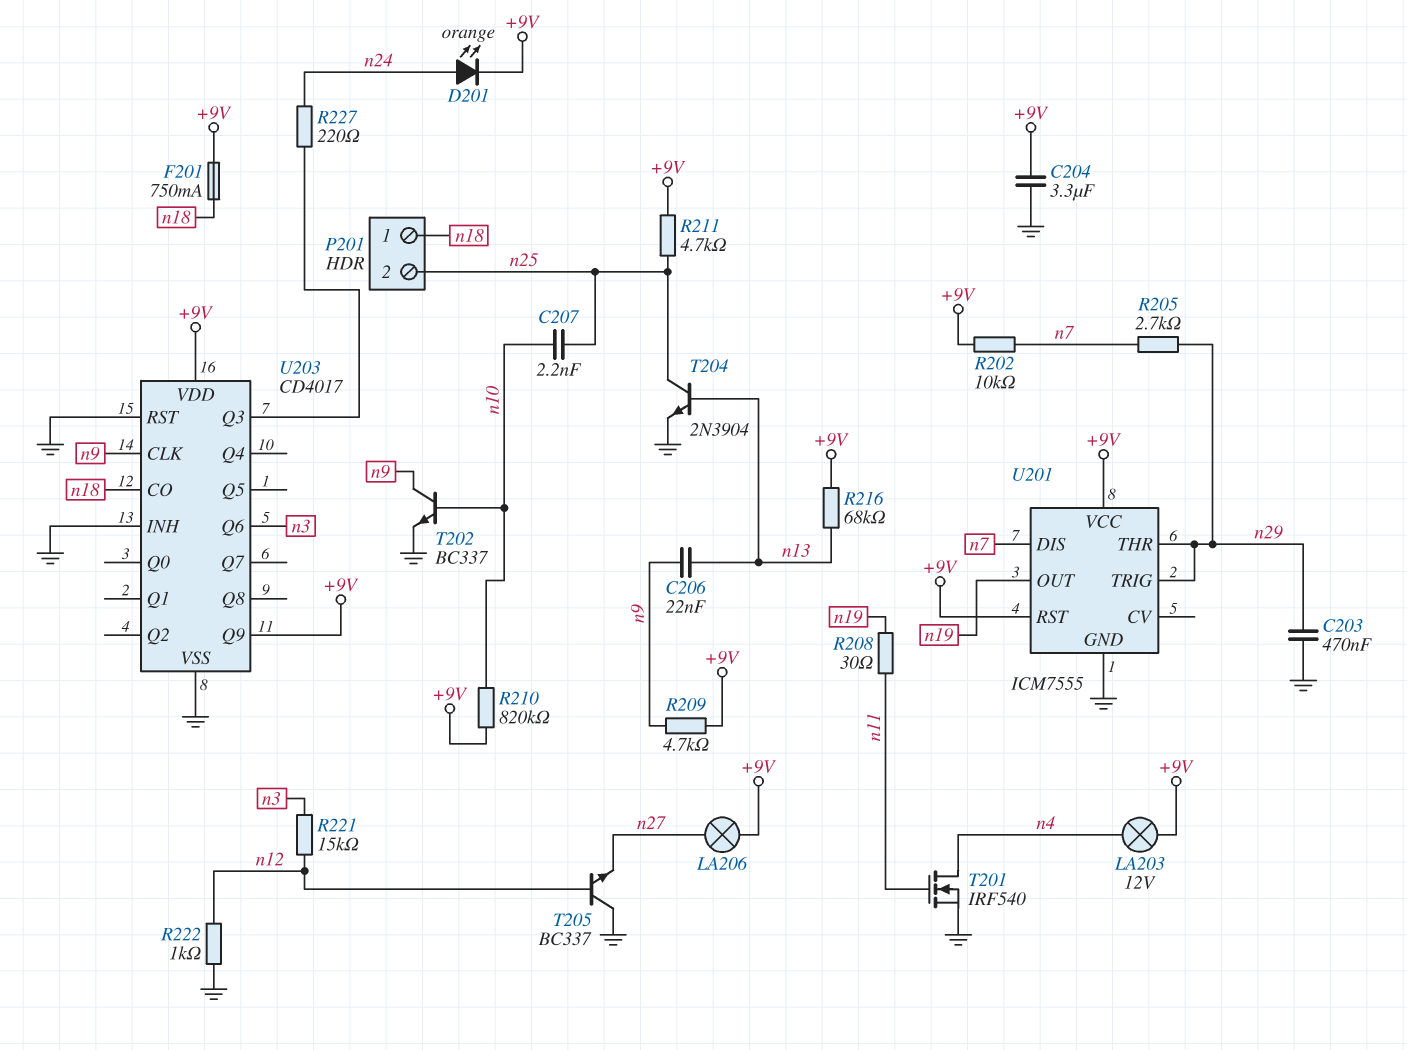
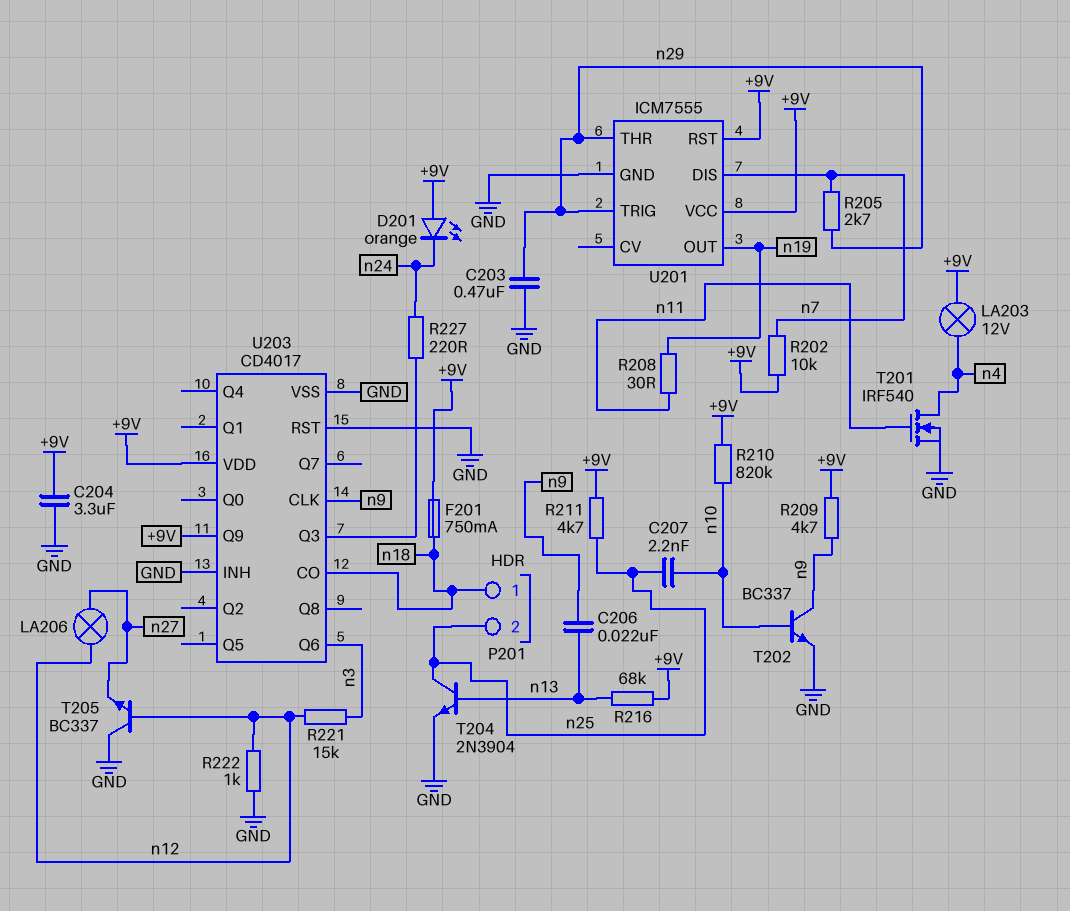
D201: LED orange (A n24, K +9V) -> LED orange (A +9V, K n24)
LA206: lamp (+9V, n27) -> lamp (n12, n27)

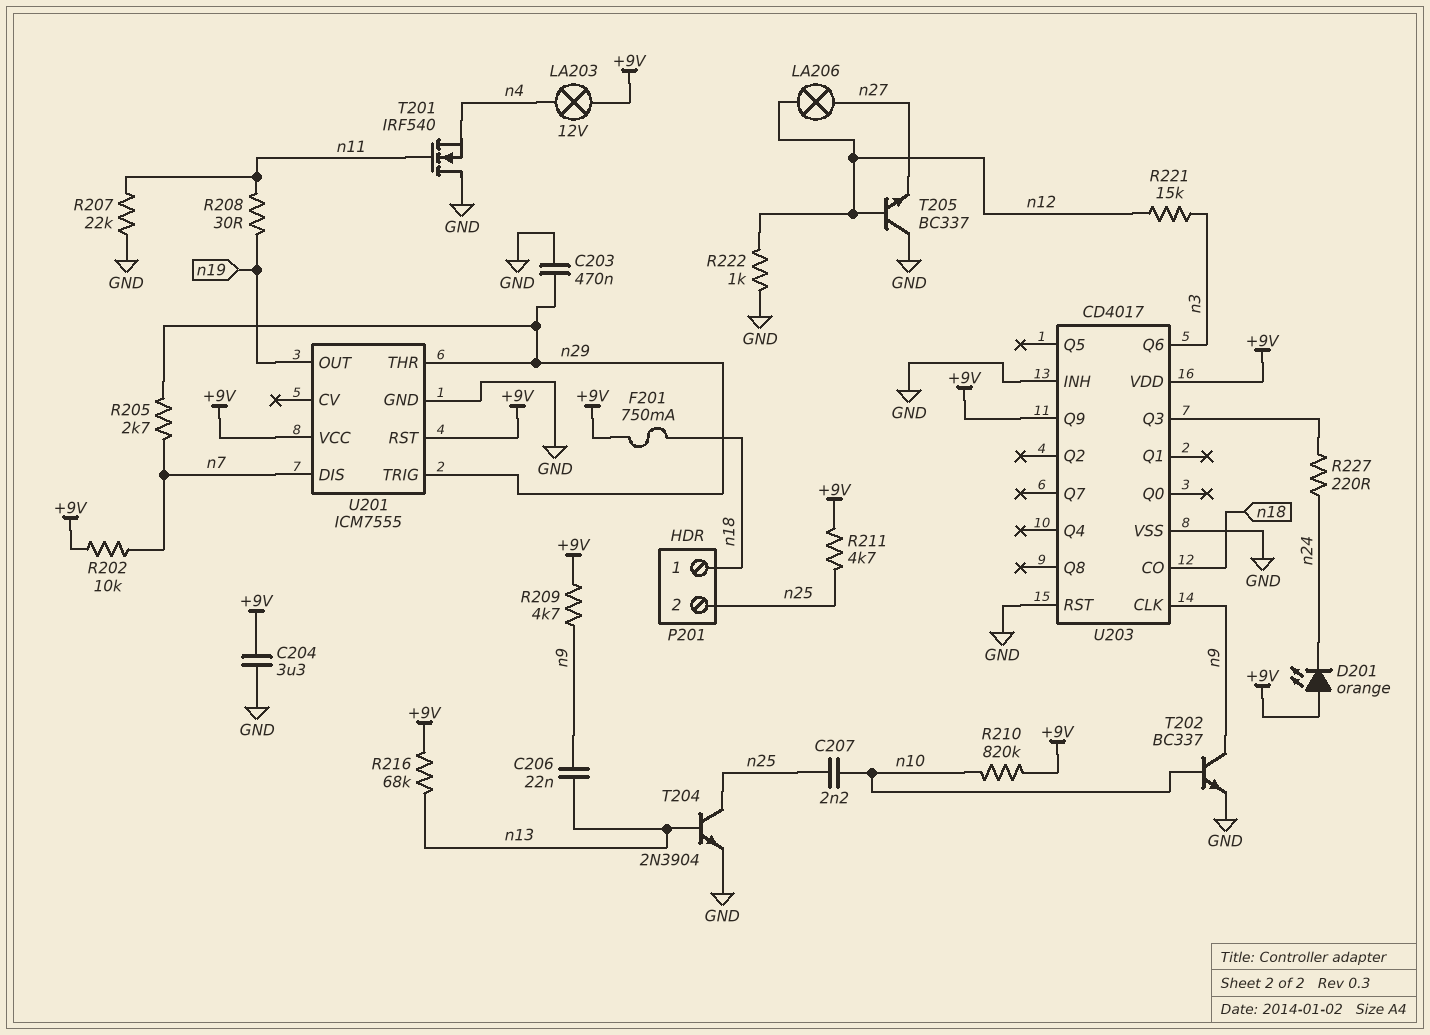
R207: none -> 22k (GND, n11)
T201: NMOS IRF540 (G n11, D n4, S GND) -> NMOS IRF540 (G n11, D GND, S n4)

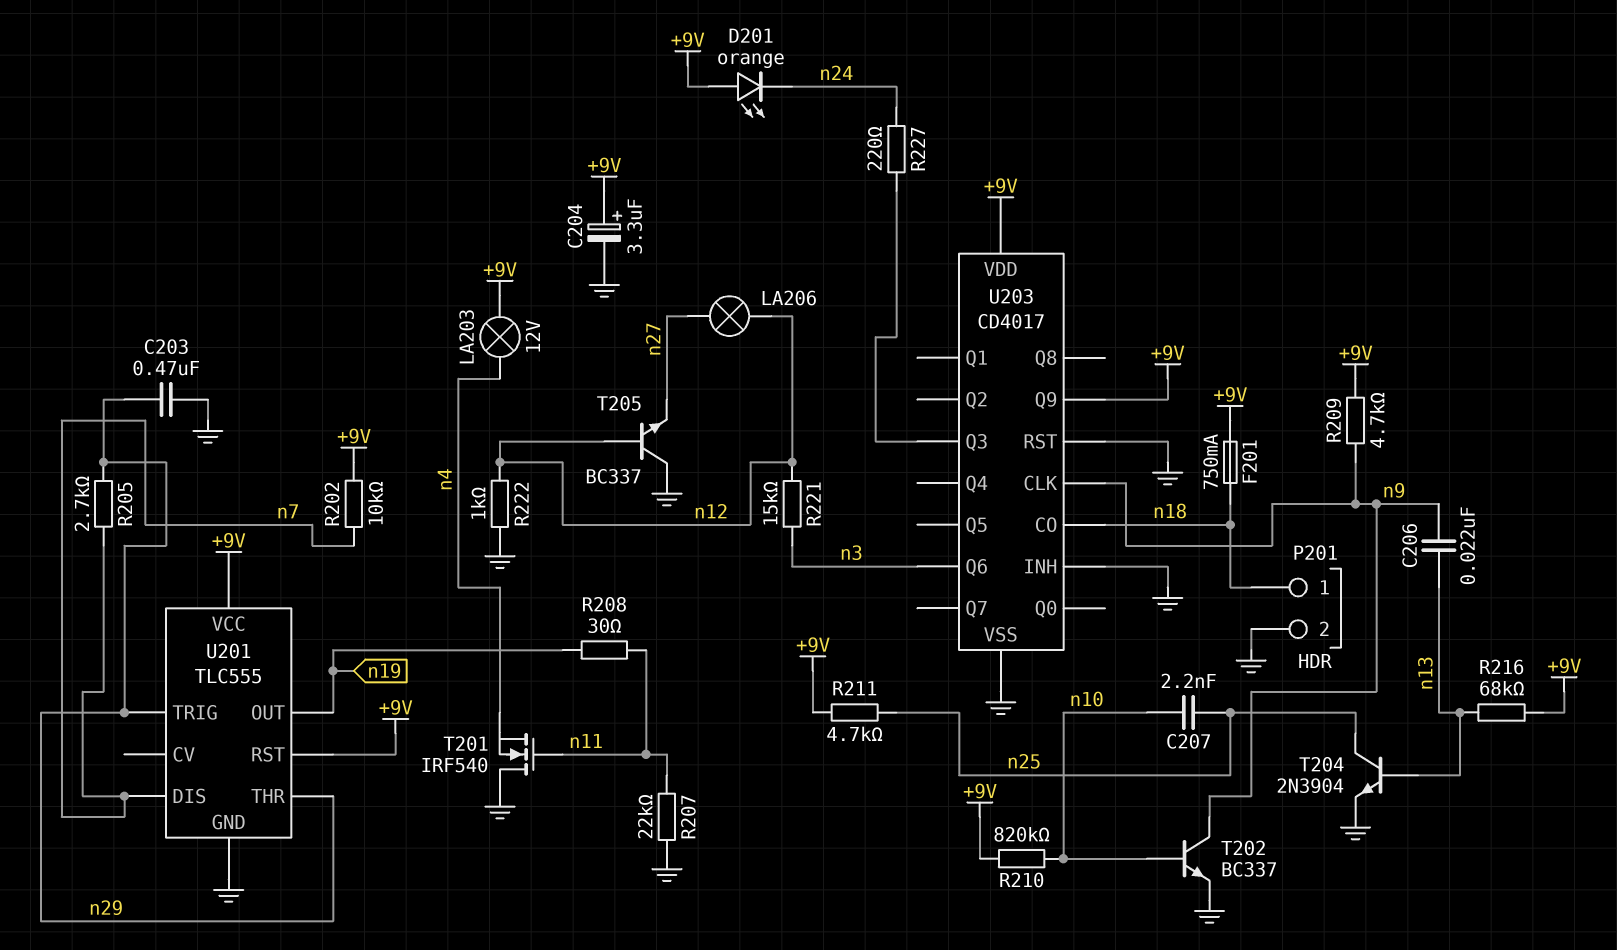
C204: 3.3uF (+9V, GND) -> 3.3uF (plus +9V, minus GND)
P201 pin 2: n25 -> GND
U201: ICM7555 -> TLC555

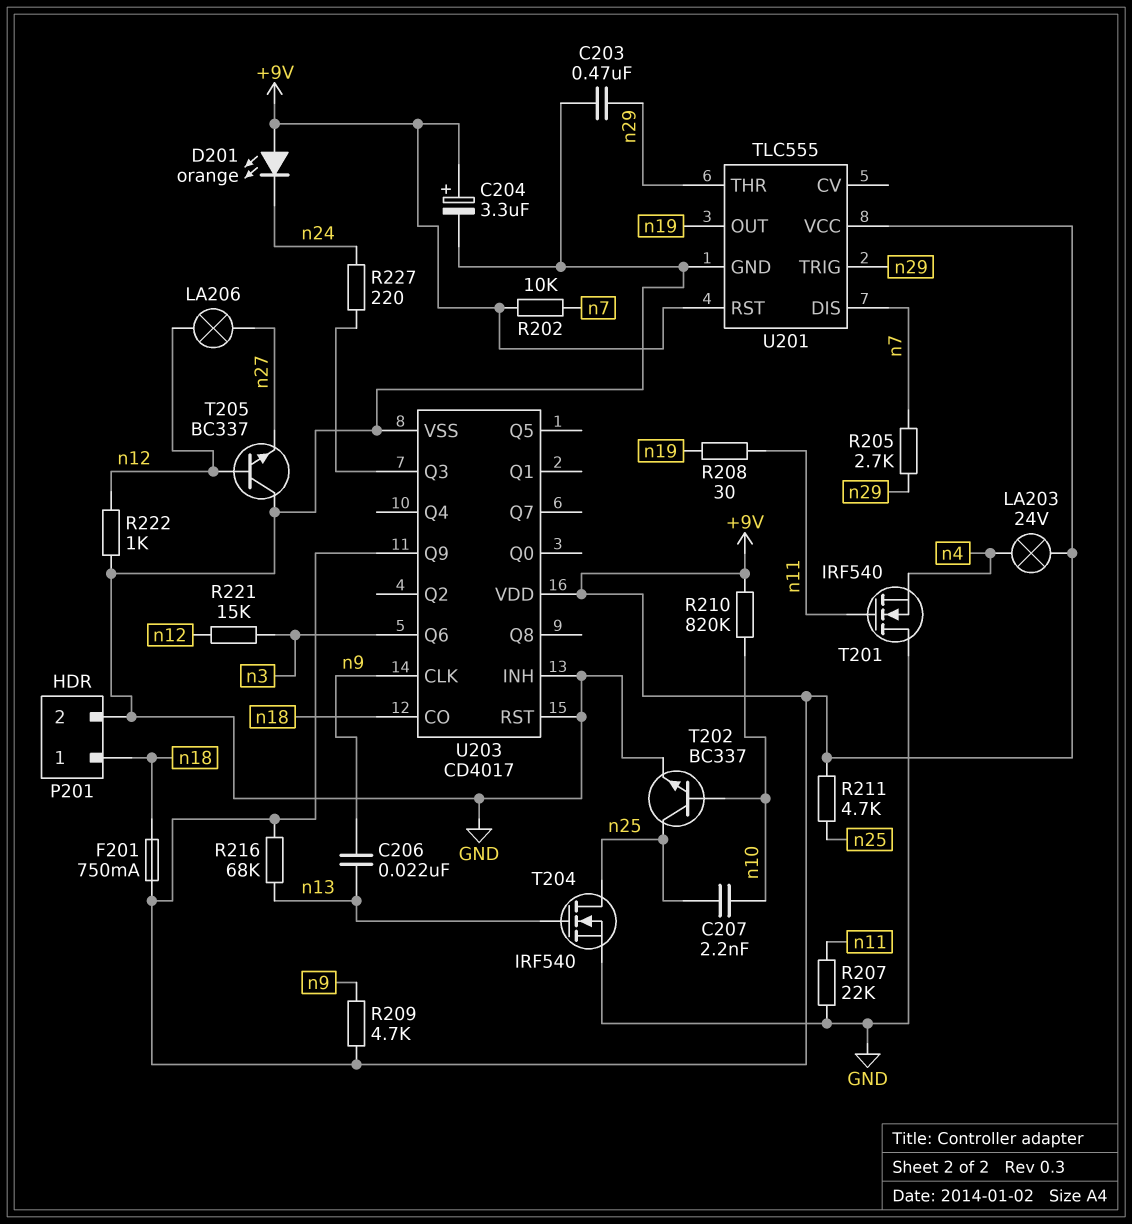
LA203: lamp 12V (+9V, n4) -> lamp 24V (+9V, n4)
T202: NPN BC337 (B n10, C n9, E GND) -> NPN BC337 (B n10, C n25, E GND)
T204: NPN 2N3904 (B n13, C n25, E GND) -> NMOS IRF540 (G n13, D n25, S GND)

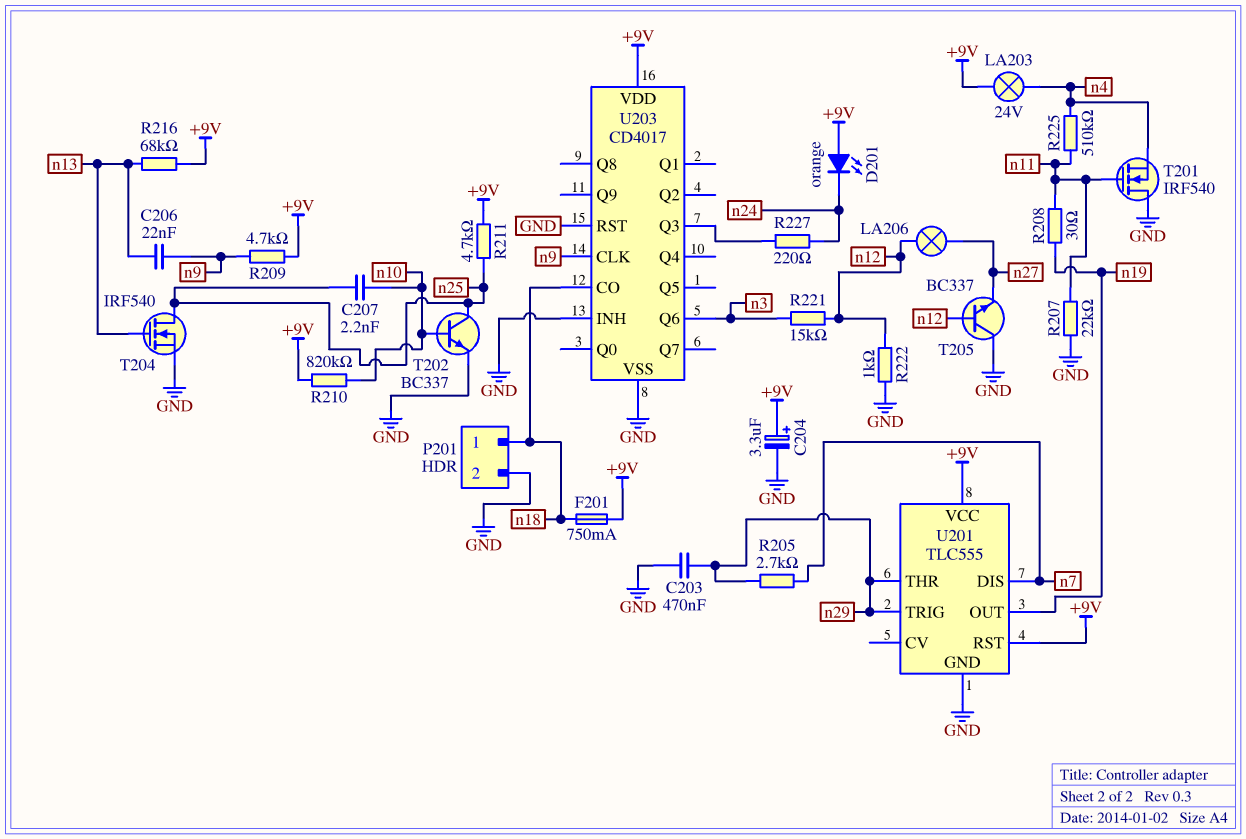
R202: 10k (+9V, n7) -> none
R225: none -> 510k (n4, n11)
U203 pin Q9: +9V -> none

